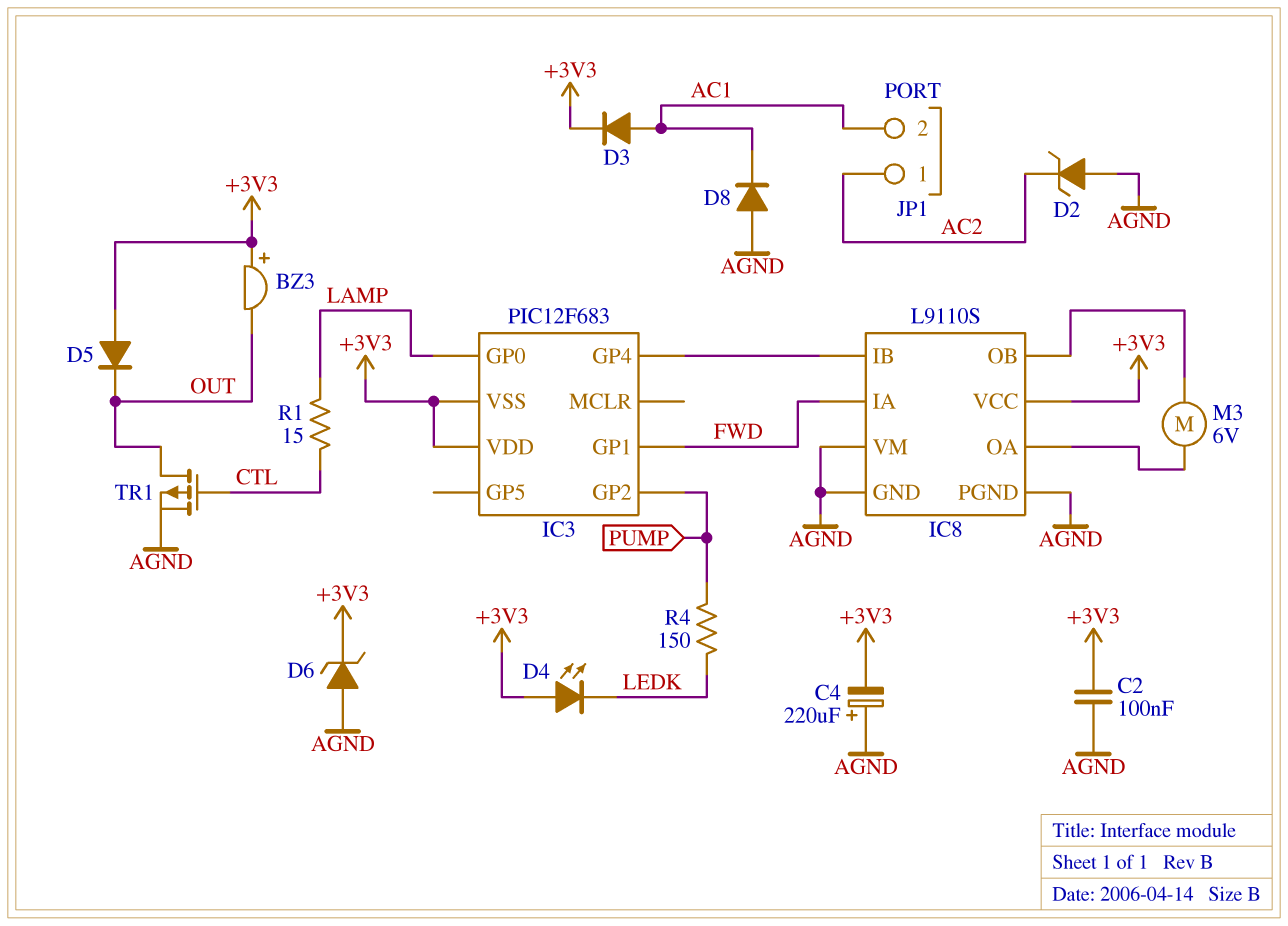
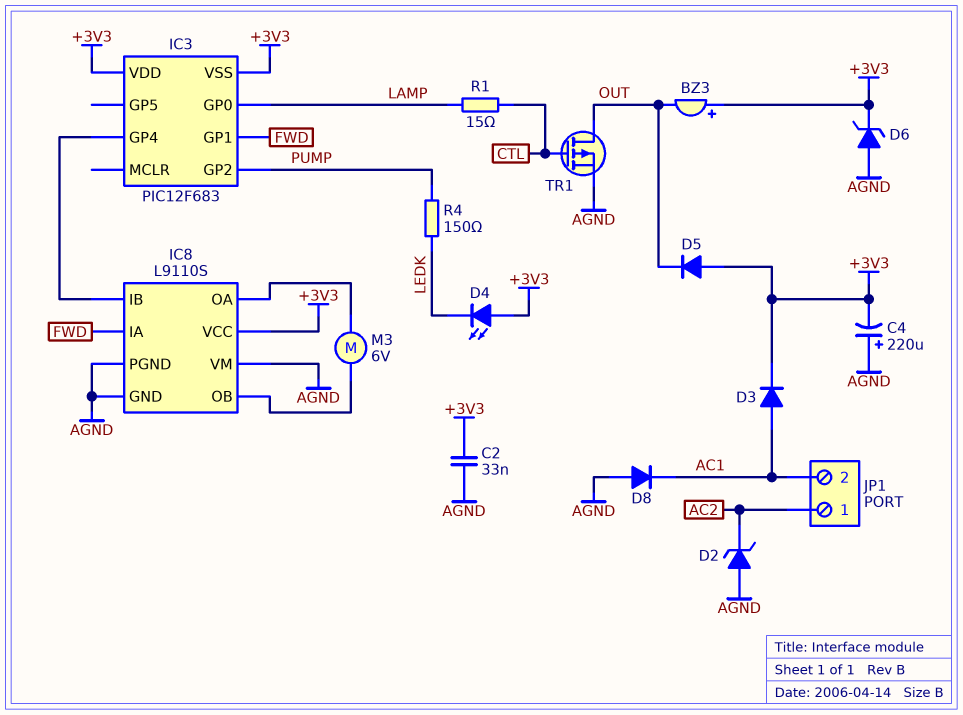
C2: 100nF (+3V3, AGND) -> 33nF (+3V3, AGND)

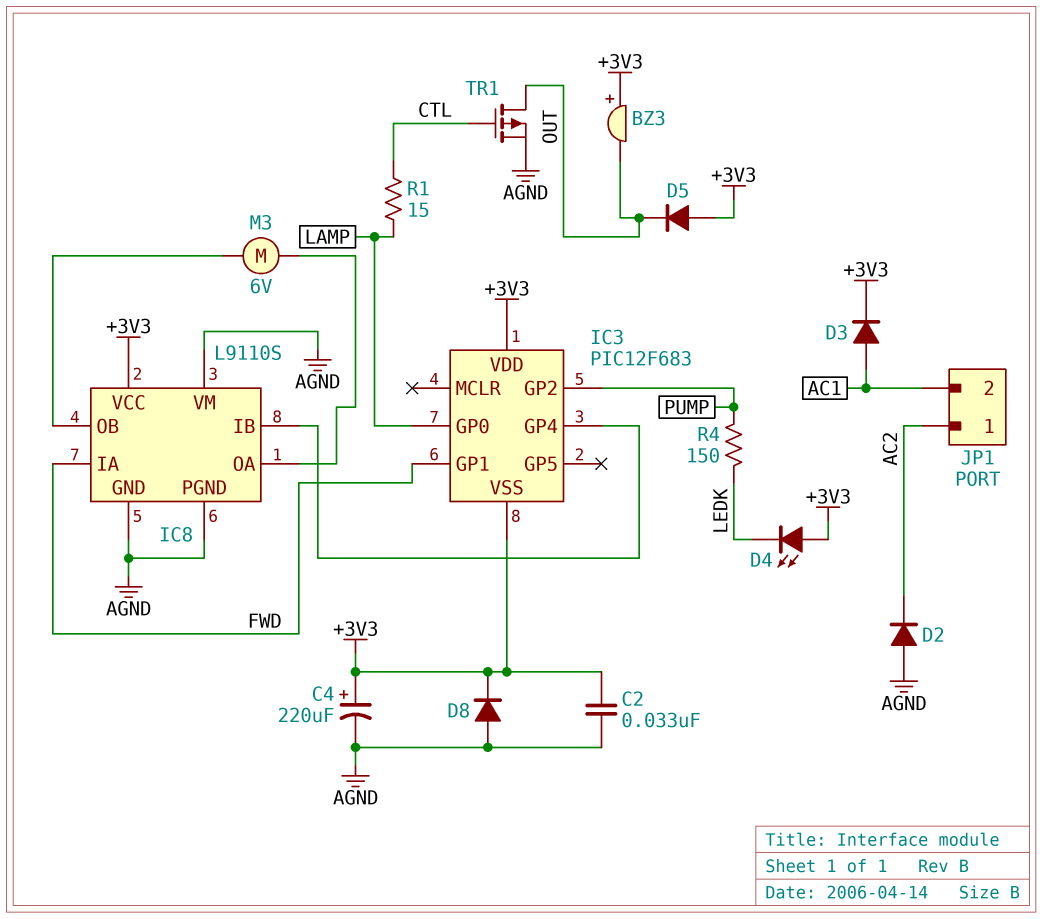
C4: 220uF (plus AGND, minus +3V3) -> 220uF (plus +3V3, minus AGND)
D2: zener (A AGND, K AC2) -> diode (A AGND, K AC2)
D6: zener (A AGND, K +3V3) -> none
D8: diode (A AGND, K AC1) -> diode (A AGND, K +3V3)

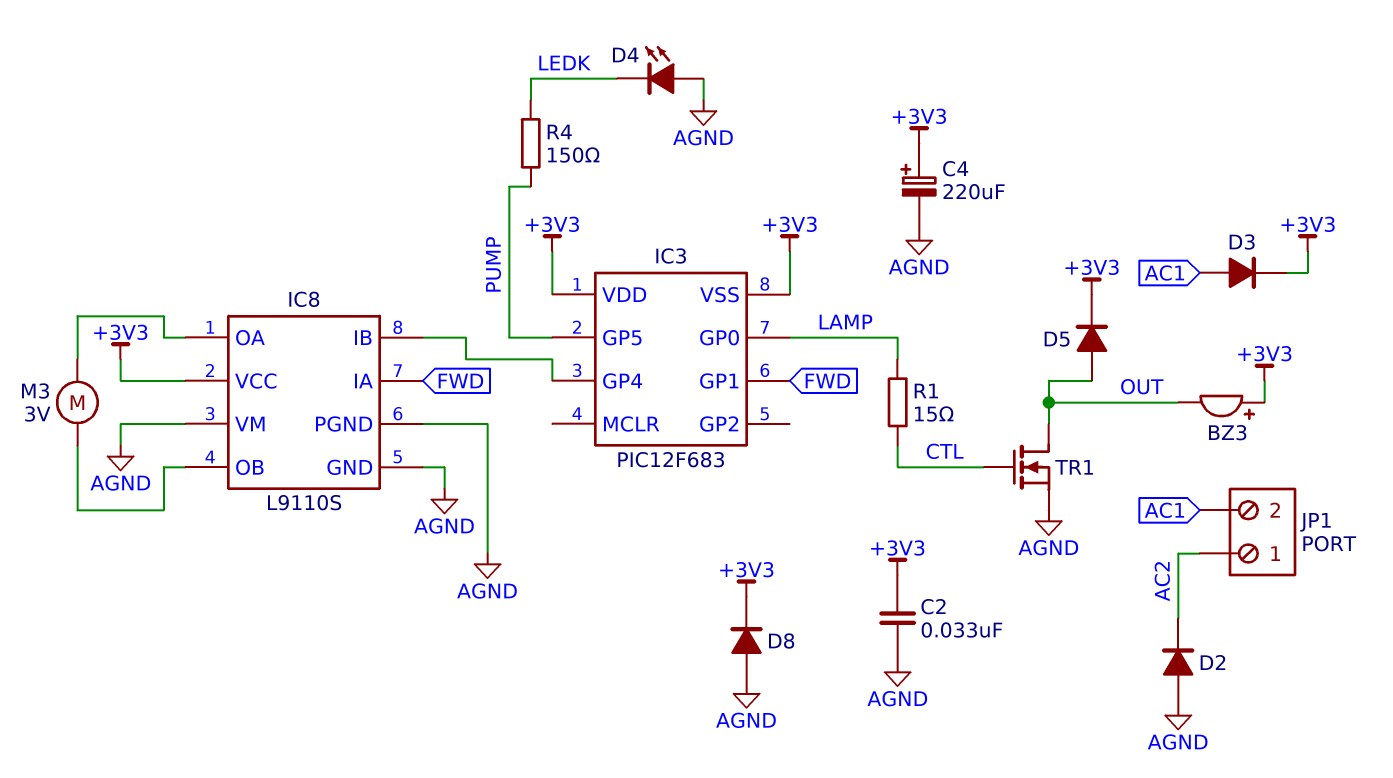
D4: LED (A +3V3, K LEDK) -> LED (A AGND, K LEDK)
D5: diode (A +3V3, K OUT) -> diode (A OUT, K +3V3)
IC3 pin GP2: PUMP -> none
IC3 pin GP5: none -> PUMP
M3: motor 6V (IC8/OA, IC8/OB) -> motor 3V (IC8/OA, IC8/OB)
TR1: PMOS (G CTL, D OUT, S AGND) -> NMOS (G CTL, D OUT, S AGND)

